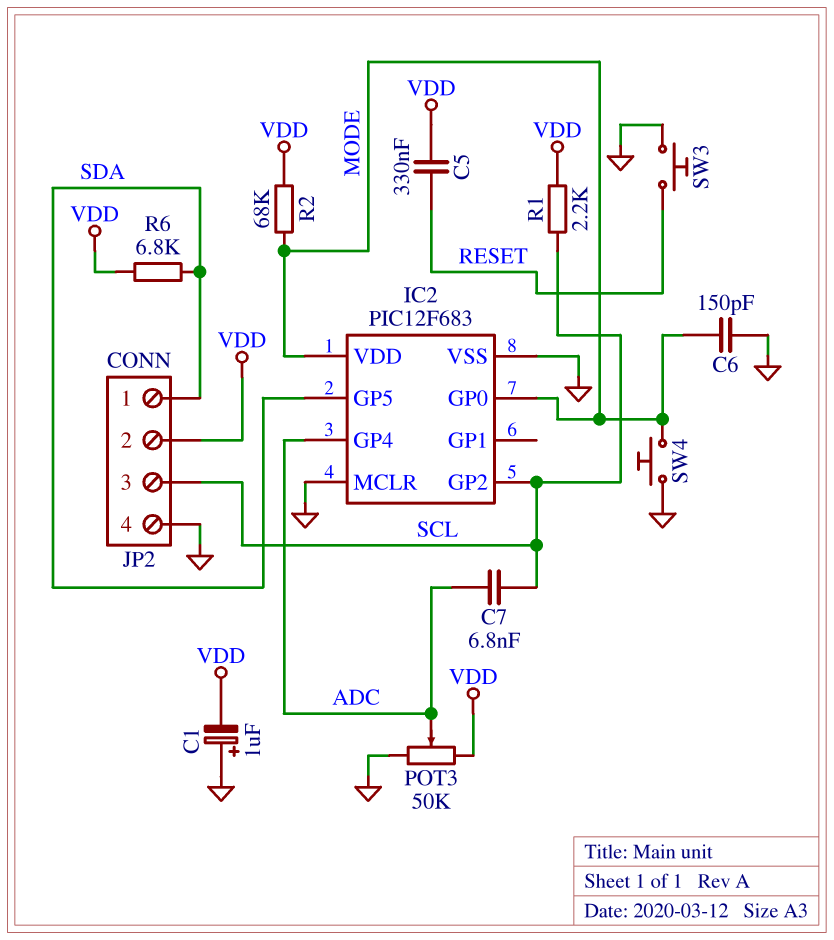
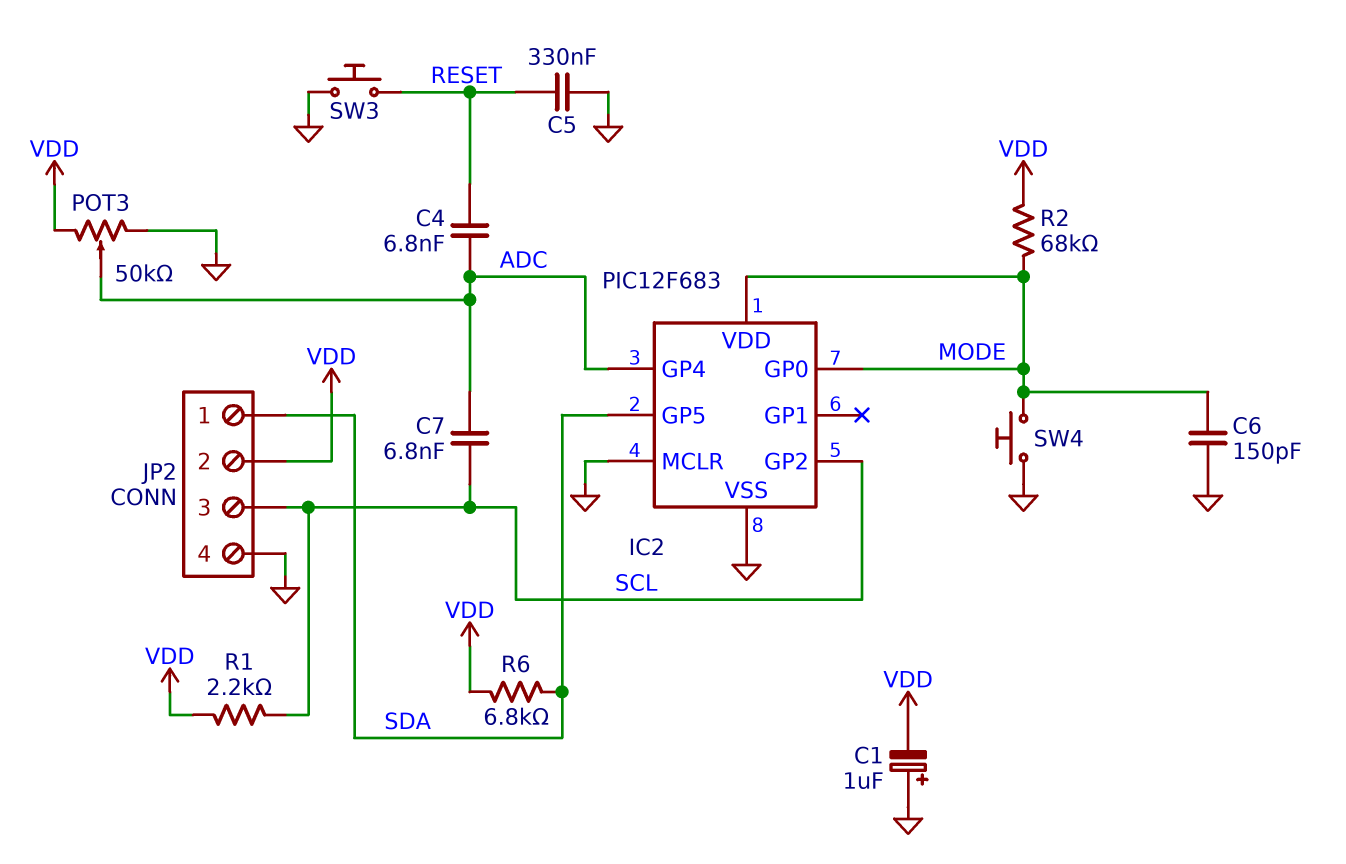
C4: none -> 6.8nF (ADC, RESET)
C5: 330nF (RESET, VDD) -> 330nF (GND, RESET)

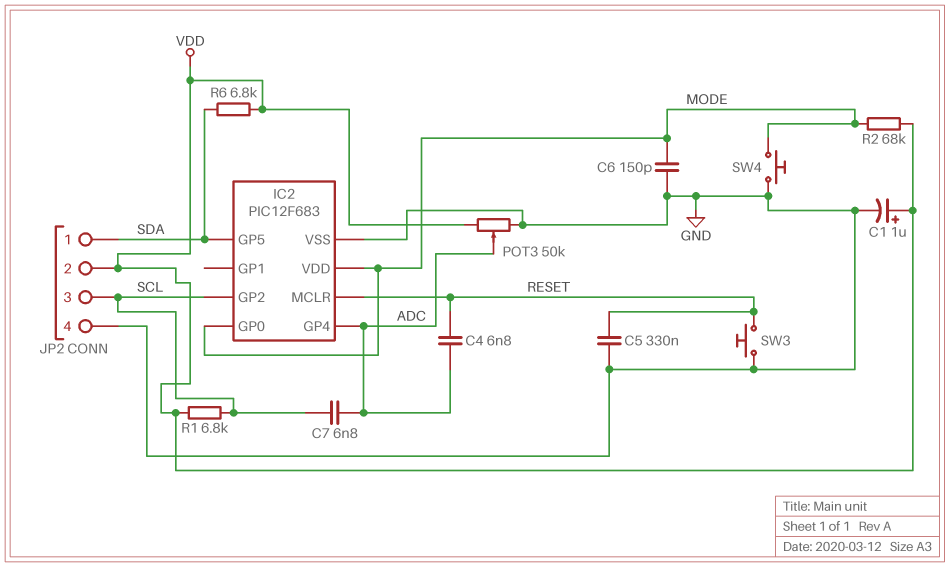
C1: 1uF (plus GND, minus VDD) -> 1uF (plus VDD, minus GND)
IC2 pin MCLR: GND -> RESET
R1: 2.2k (SCL, VDD) -> 6.8k (SCL, VDD)

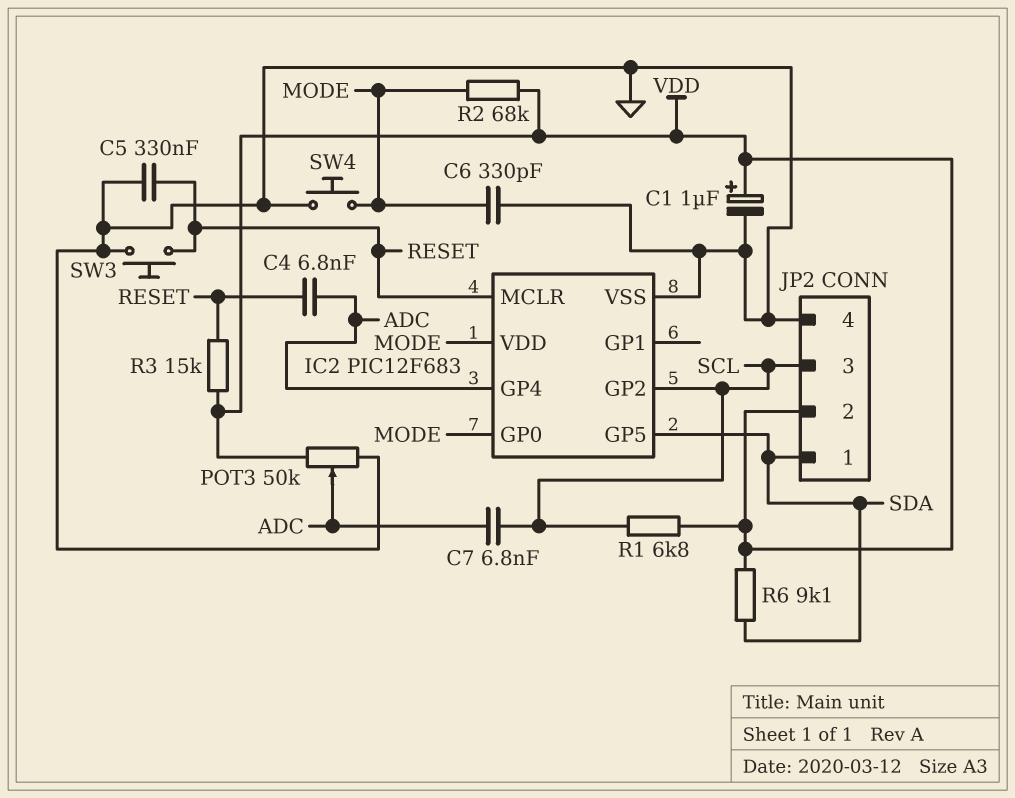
C6: 150pF (GND, MODE) -> 330pF (GND, MODE)
R3: none -> 15k (RESET, VDD)
R6: 6.8k (SDA, VDD) -> 9.1k (SDA, VDD)

